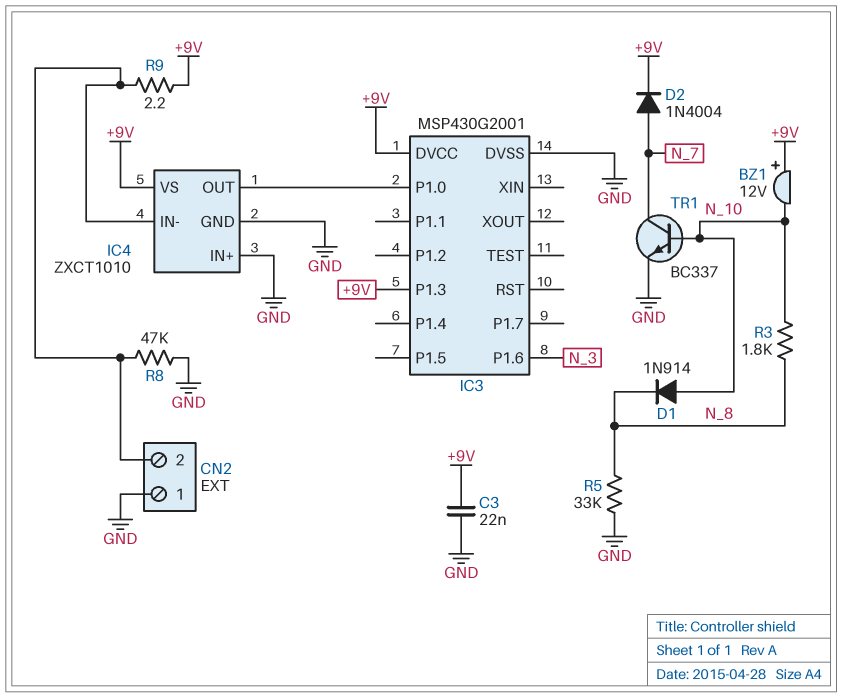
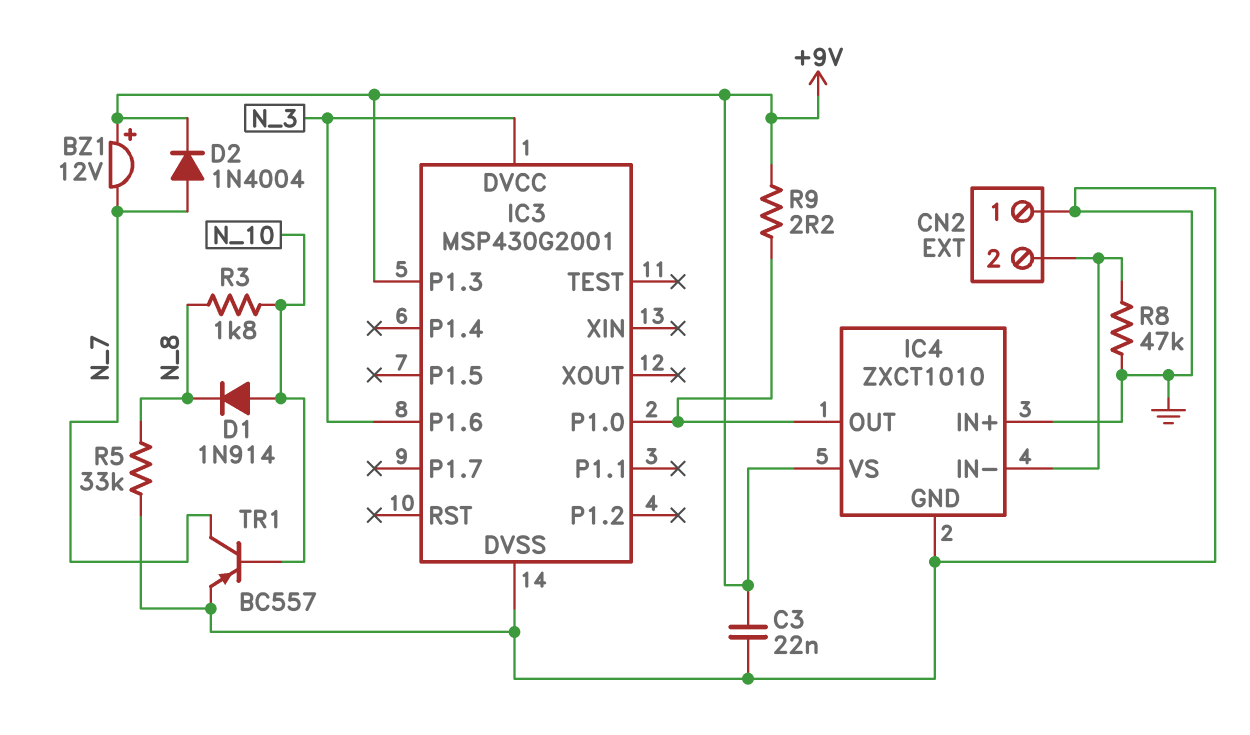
BZ1: buzzer 12V (plus +9V, minus N_10) -> buzzer 12V (plus +9V, minus N_7)
IC3 pin DVCC: +9V -> N_3
R9: 2.2 (+9V, CN2/2) -> 2.2 (+9V, IC3/P1.0)
TR1: NPN BC337 (B N_10, C N_7, E GND) -> PNP BC557 (B N_10, C N_7, E GND)

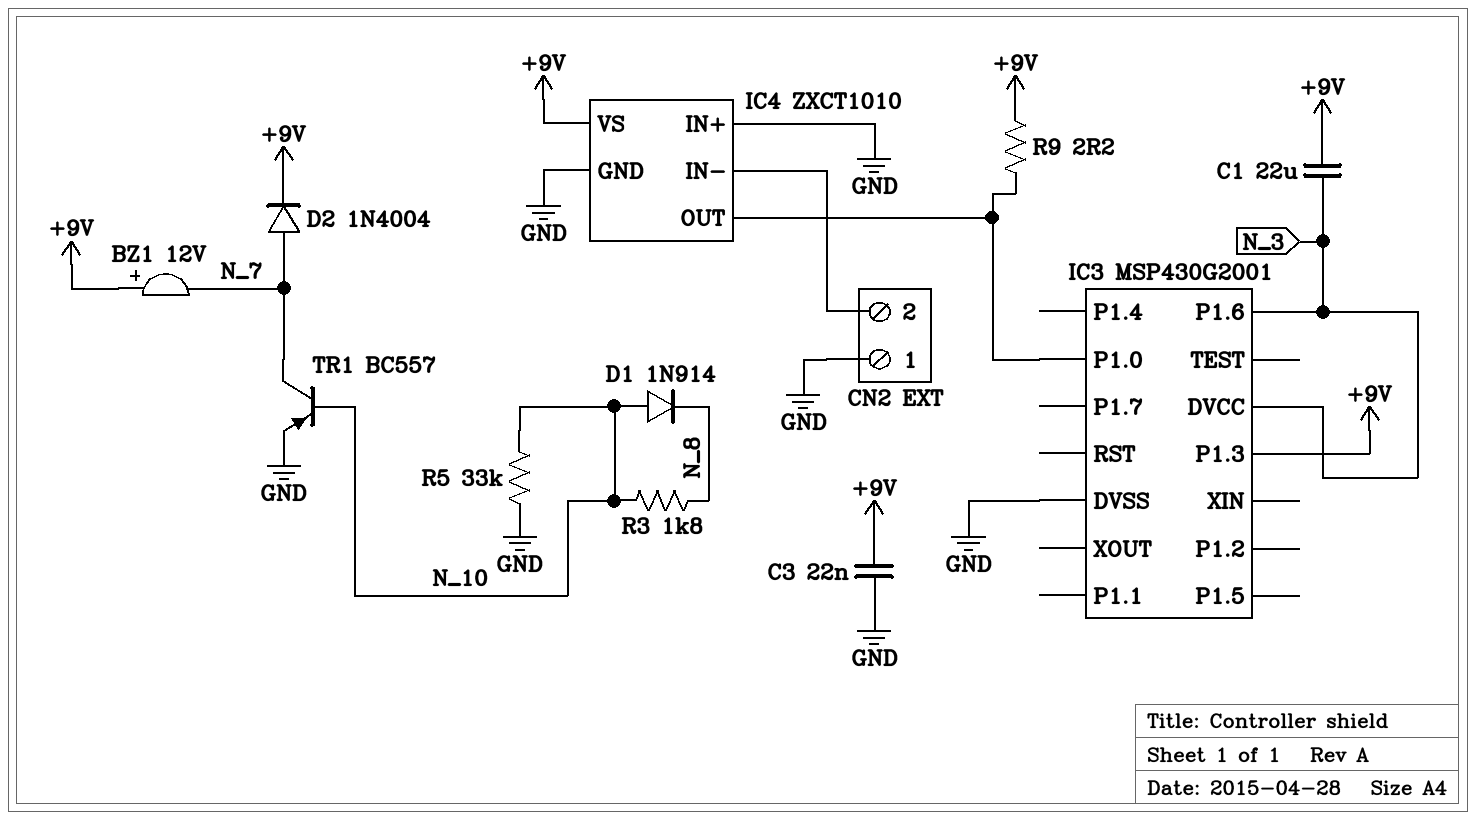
C1: none -> 22uF (+9V, N_3)
R5: 33k (GND, N_8) -> 33k (GND, N_10)
R8: 47k (CN2/2, GND) -> none

